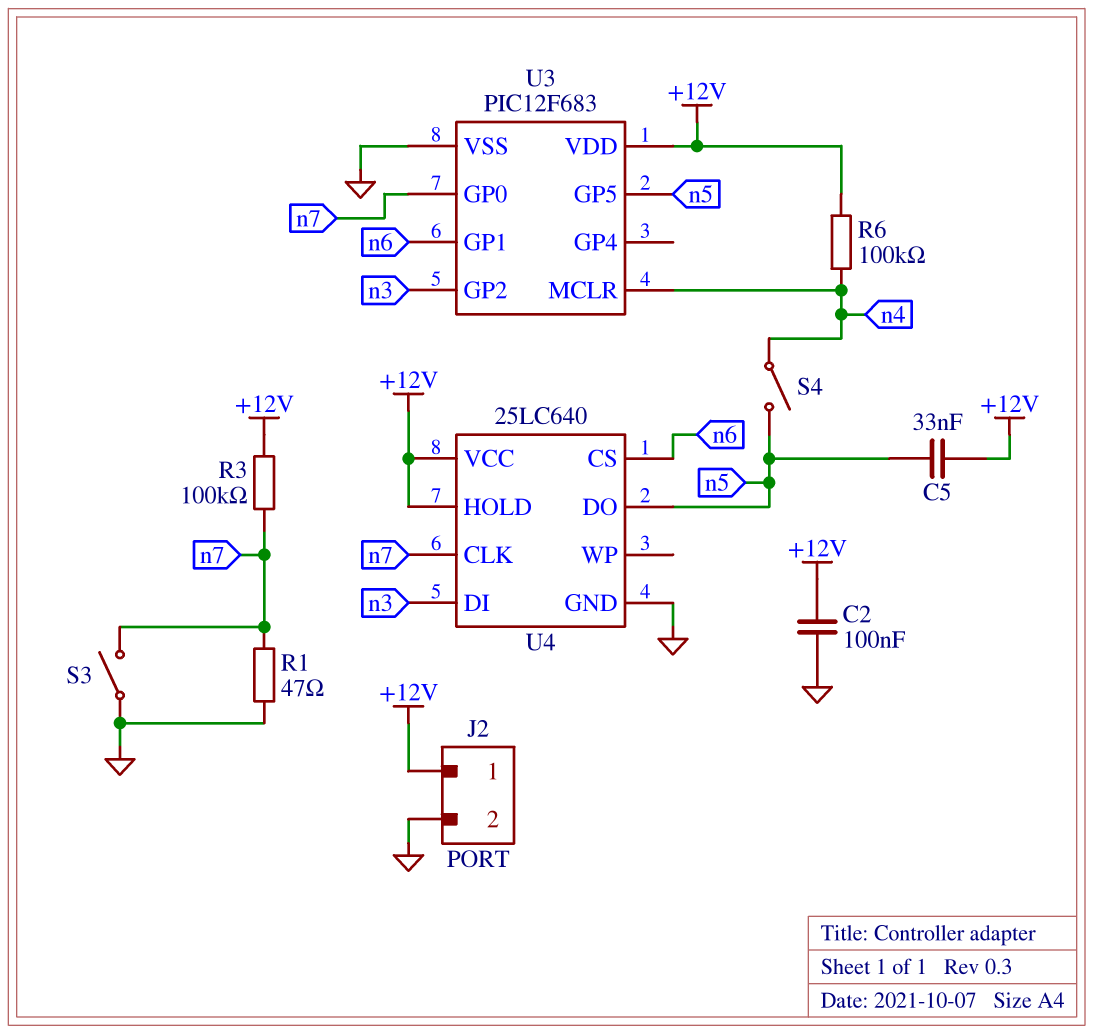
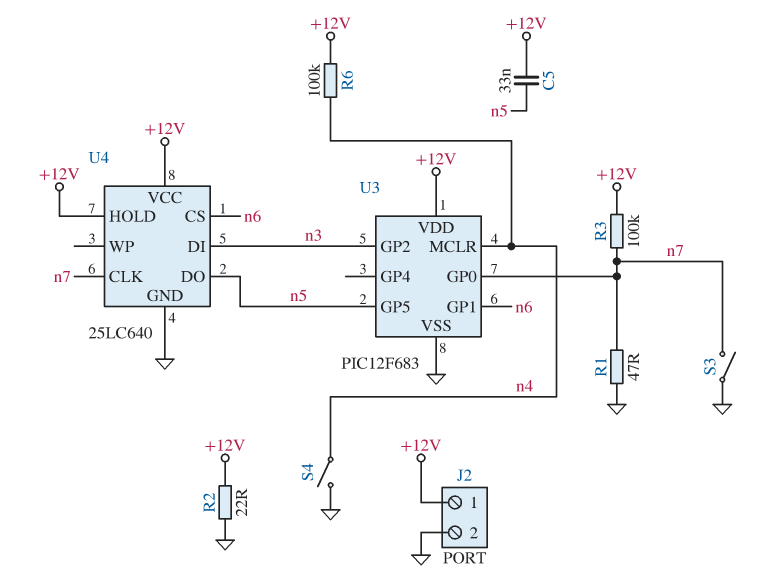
C2: 100nF (+12V, GND) -> none
R2: none -> 22 (+12V, GND)
S4: switch (n4, n5) -> switch (GND, n4)

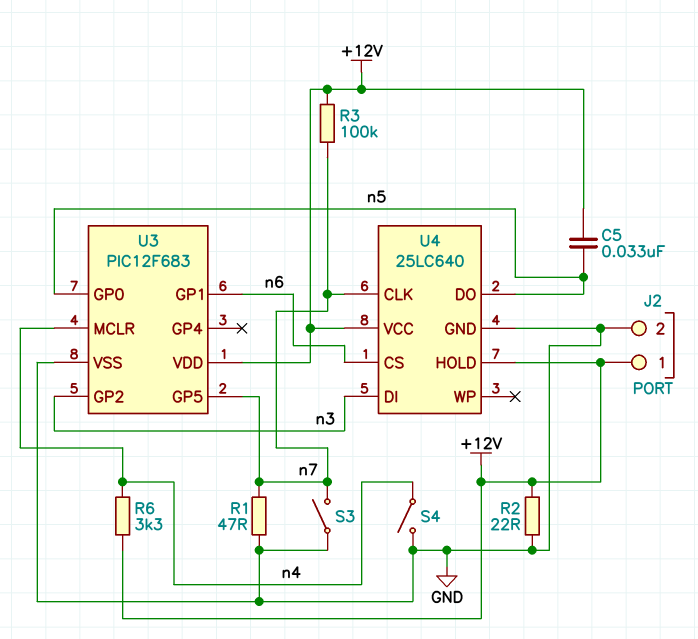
R6: 100k (+12V, n4) -> 3.3k (+12V, n4)
U3 pin GP0: n7 -> n5
U3 pin GP5: n5 -> n7

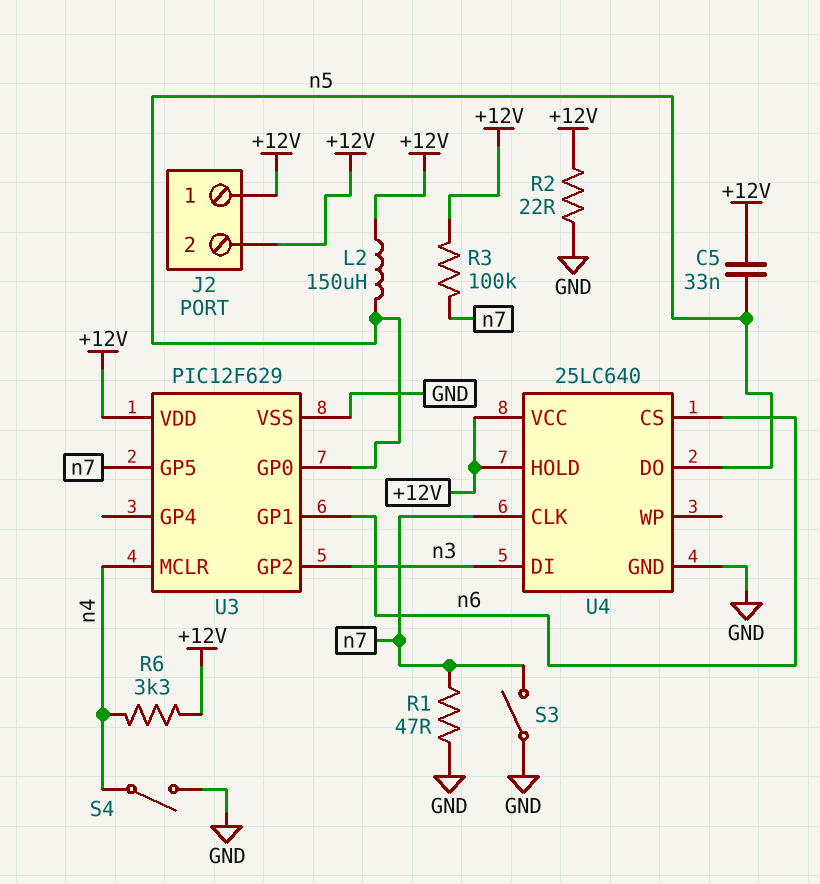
J2 pin 2: GND -> +12V
L2: none -> 150uH (+12V, n5)
U3: PIC12F683 -> PIC12F629

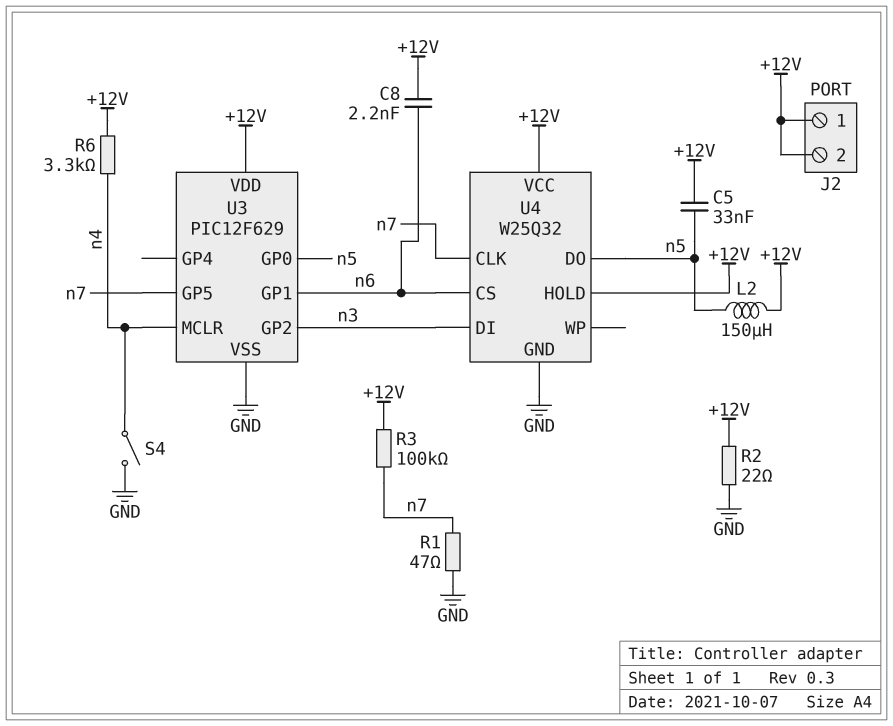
C8: none -> 2.2nF (+12V, n6)
S3: switch (GND, n7) -> none
U4: 25LC640 -> W25Q32

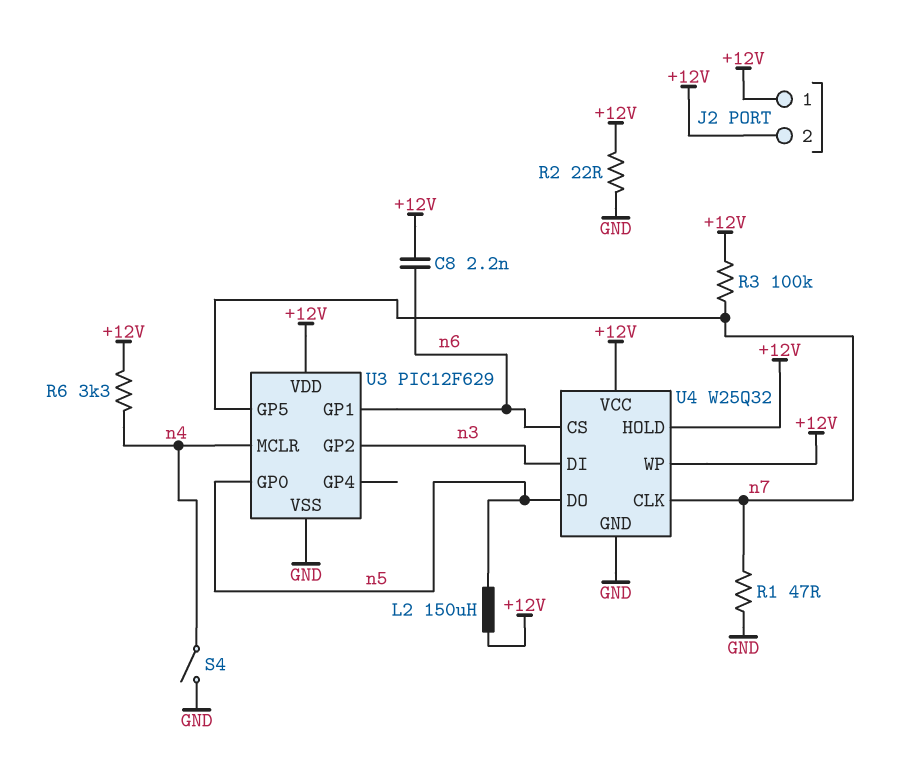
C5: 33nF (+12V, n5) -> none
U4 pin WP: none -> +12V

